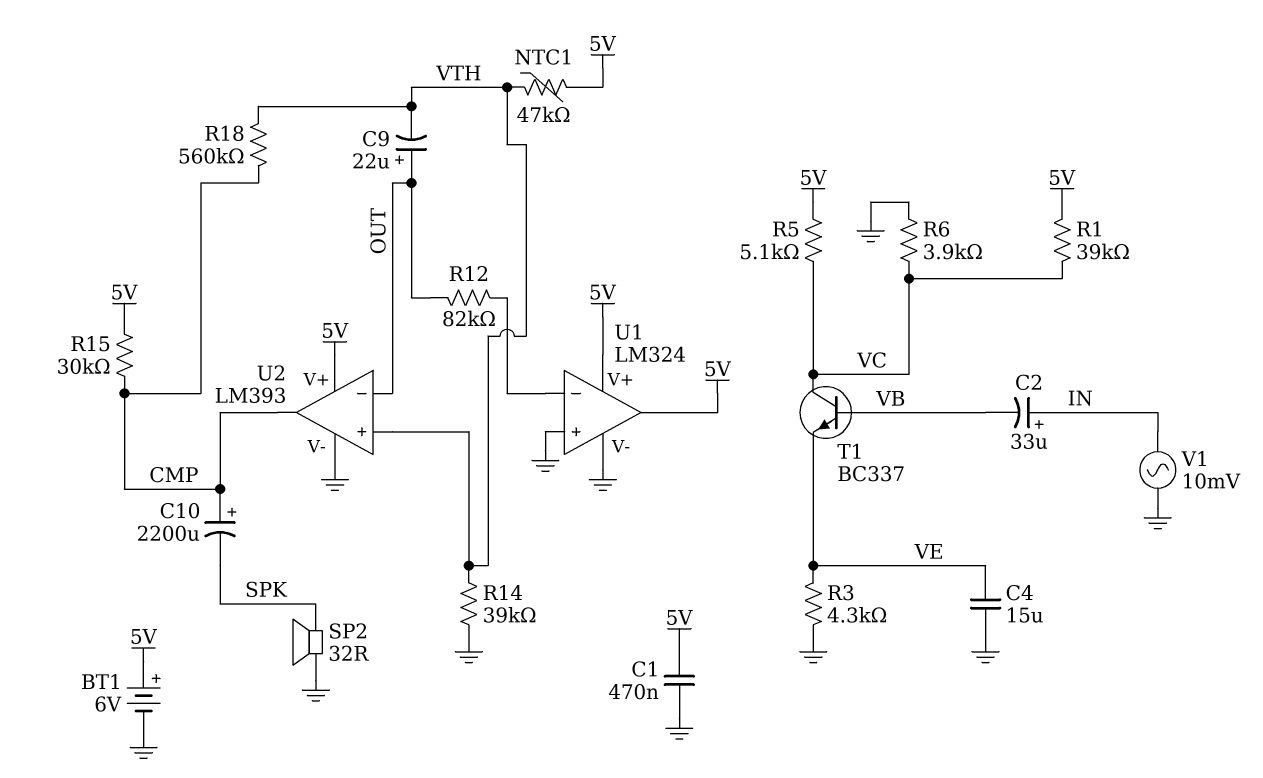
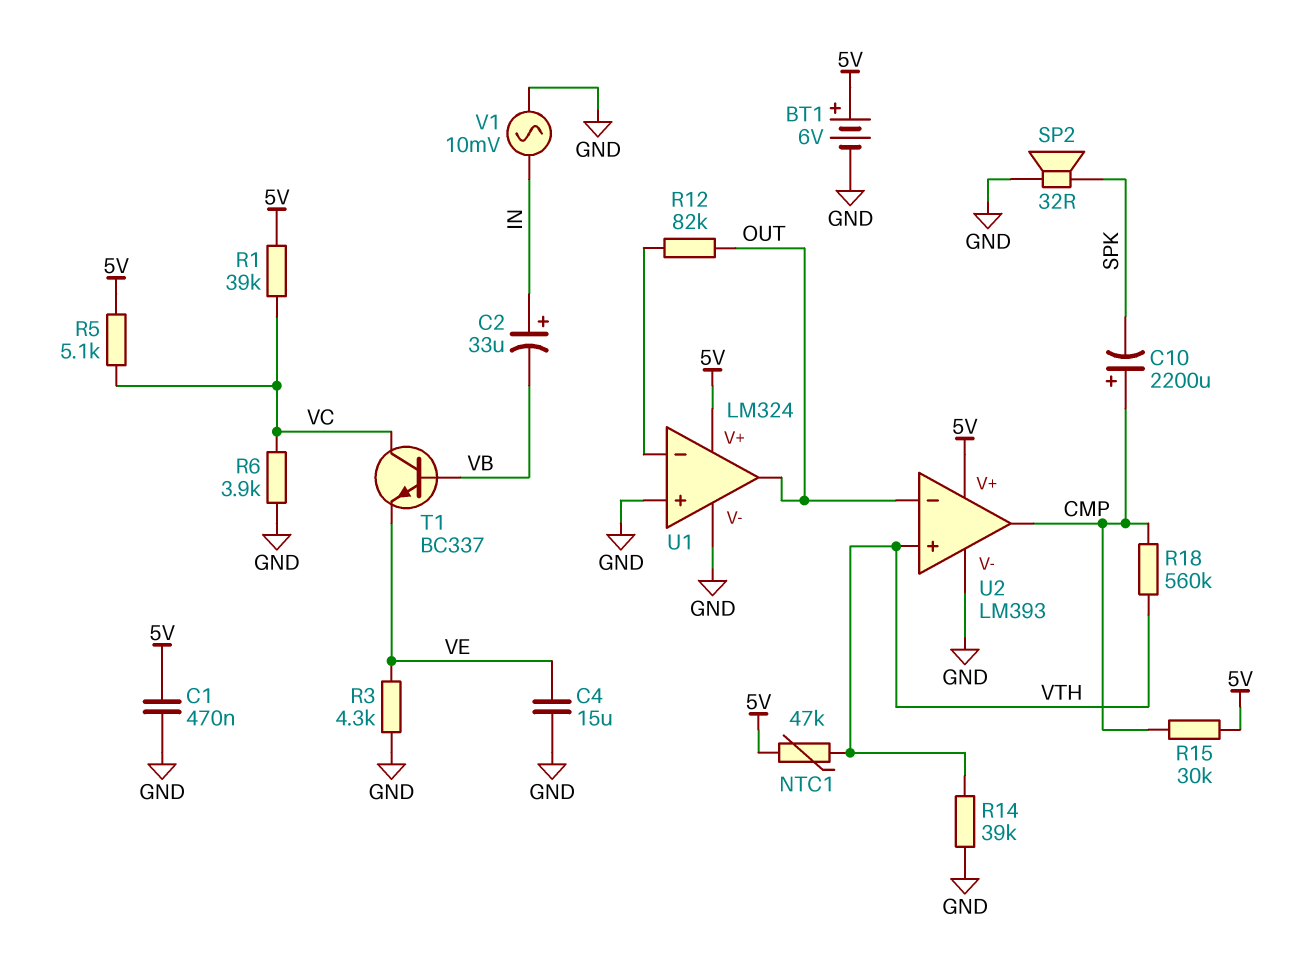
C9: 22uF (plus OUT, minus VTH) -> none
U1 pin out: 5V -> OUT

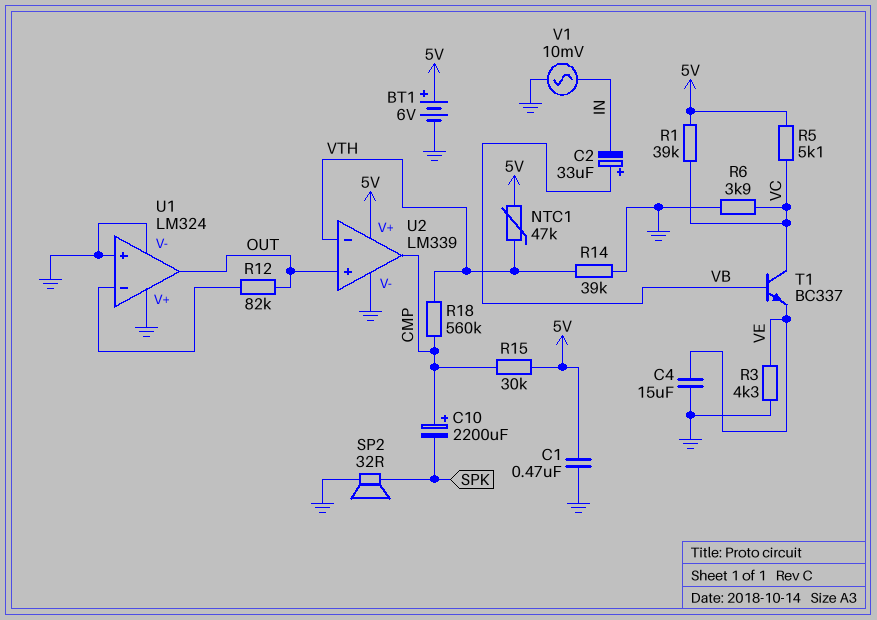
C2: 33uF (plus IN, minus VB) -> 33uF (plus VB, minus IN)
U1 pin V+: 5V -> GND
U2: LM393 -> LM339
U2 pin in+: VTH -> OUT
U2 pin in-: OUT -> VTH

